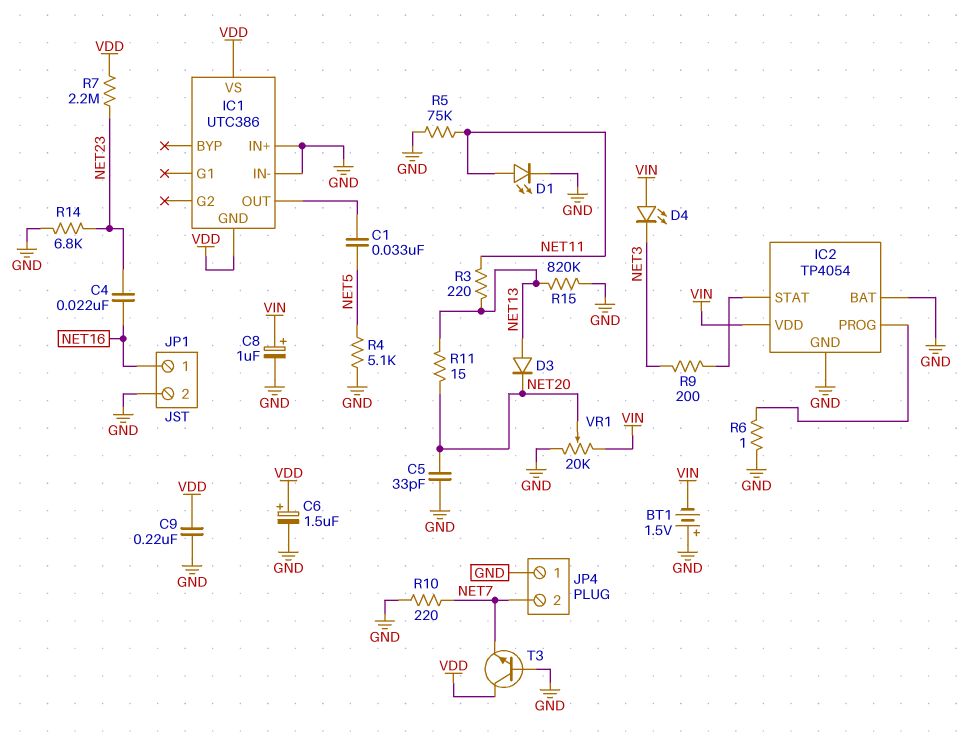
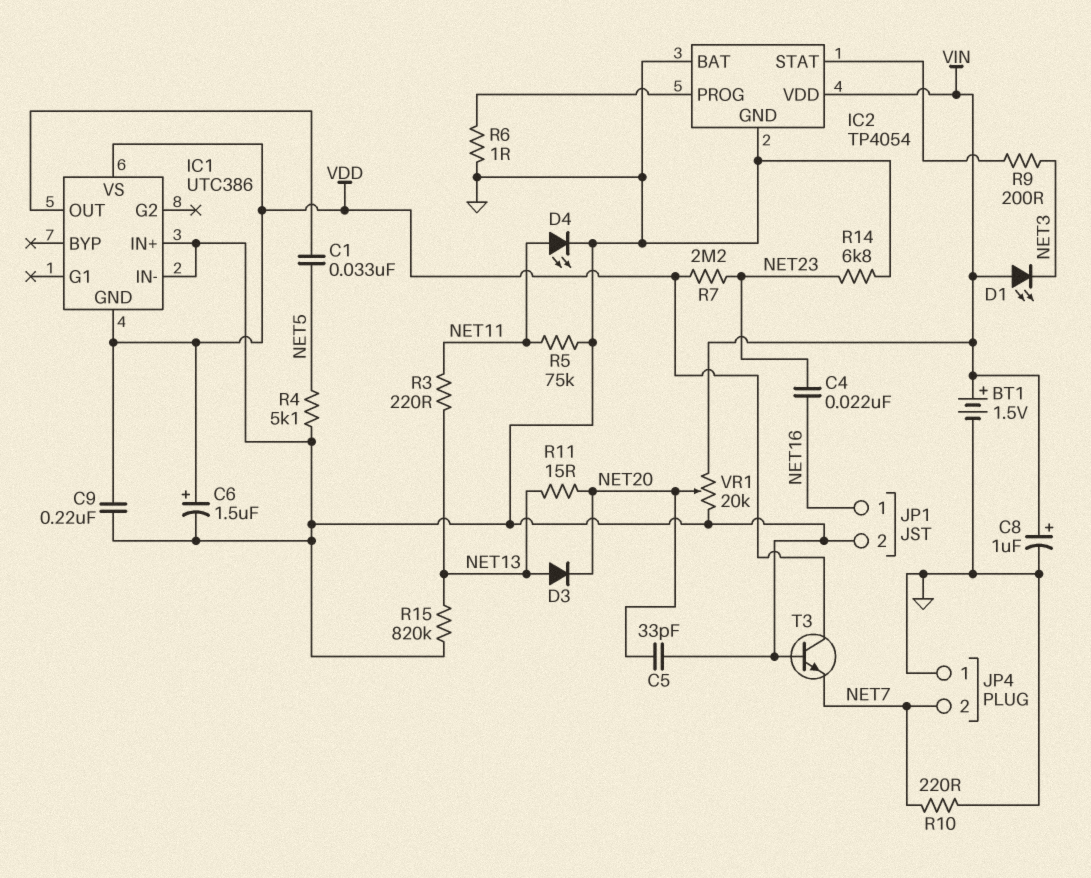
BT1: 1.5V (plus GND, minus VIN) -> 1.5V (plus VIN, minus GND)
D1: LED (A NET11, K GND) -> LED (A VIN, K NET3)
D4: LED (A VIN, K NET3) -> LED (A NET11, K GND)

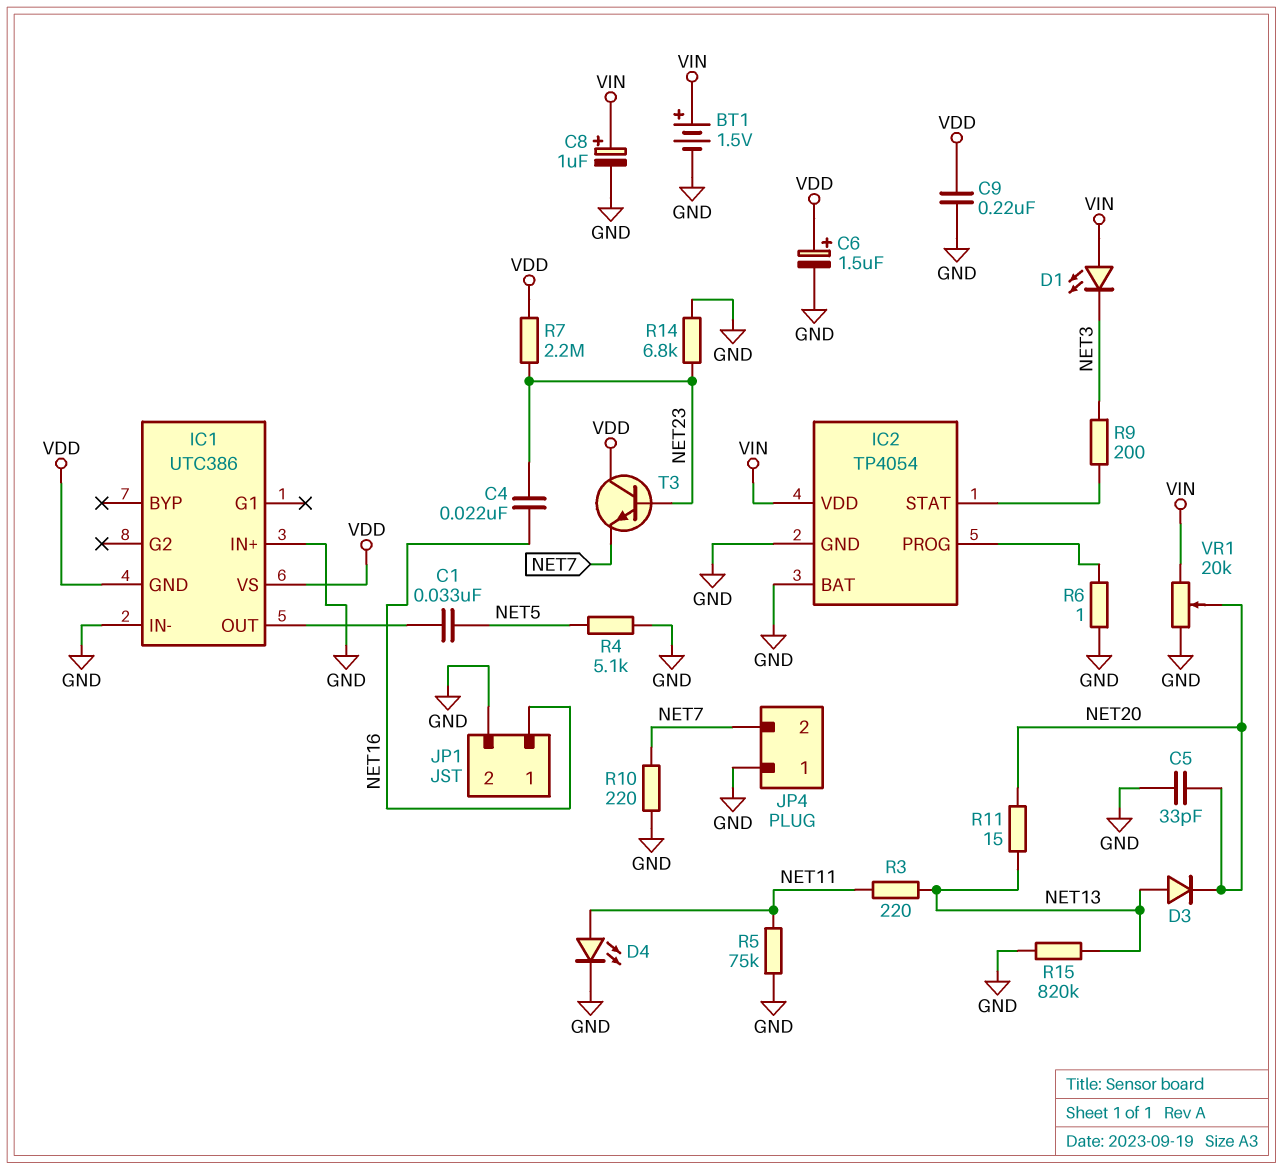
T3: NPN (B GND, C VDD, E NET7) -> NPN (B NET23, C VDD, E NET7)

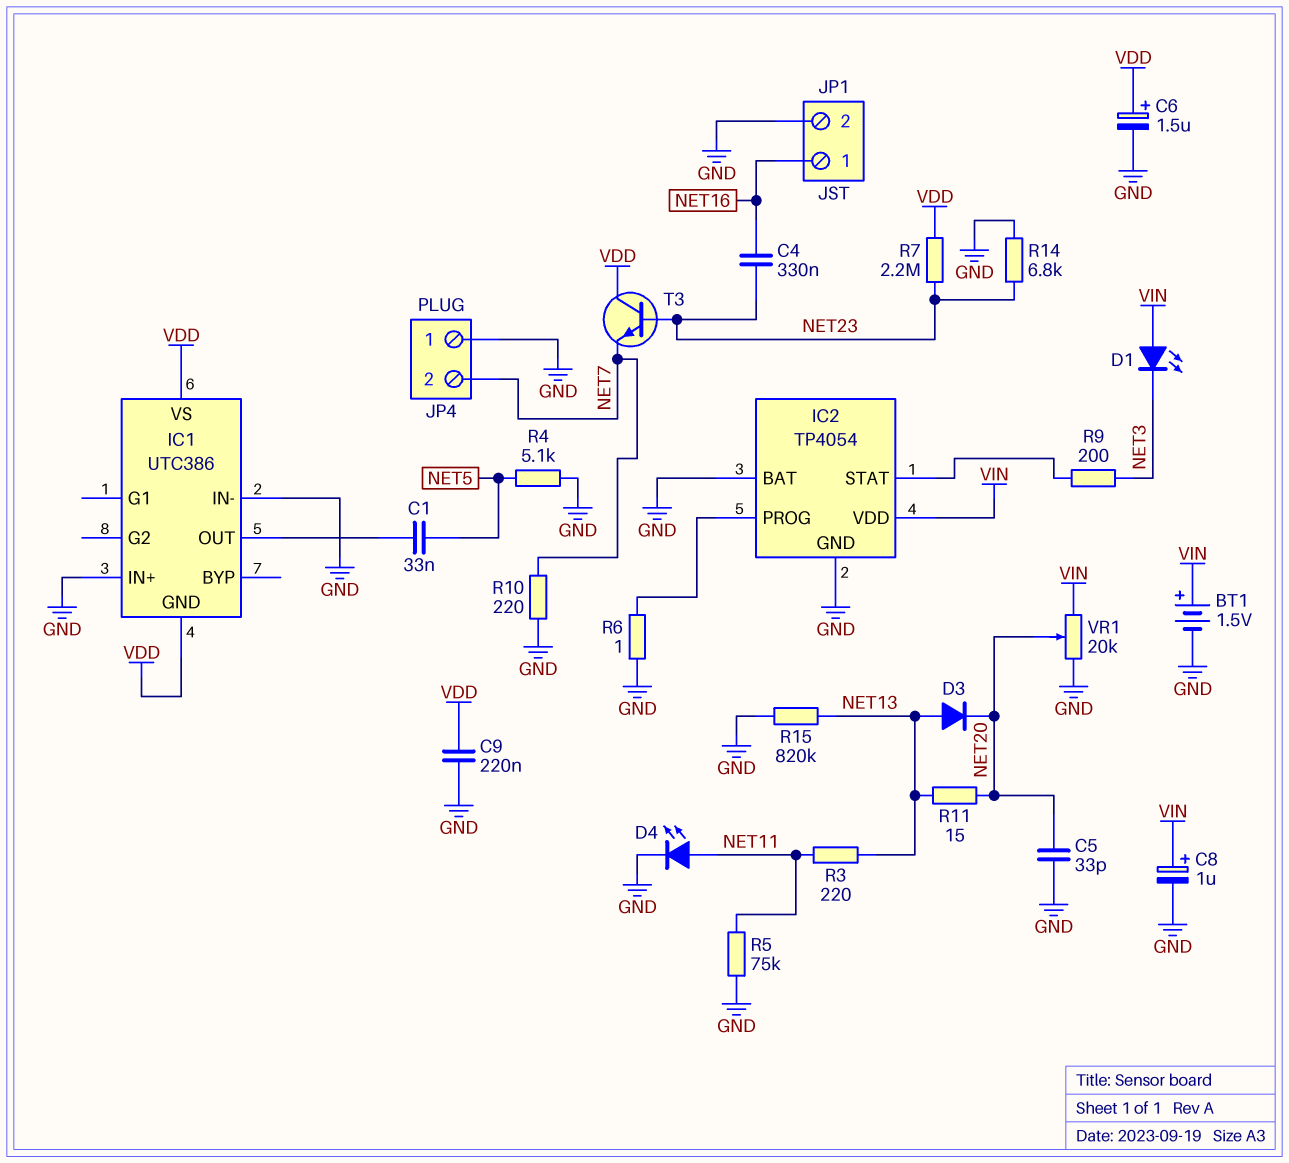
C4: 22nF (NET16, NET23) -> 330nF (NET16, NET23)

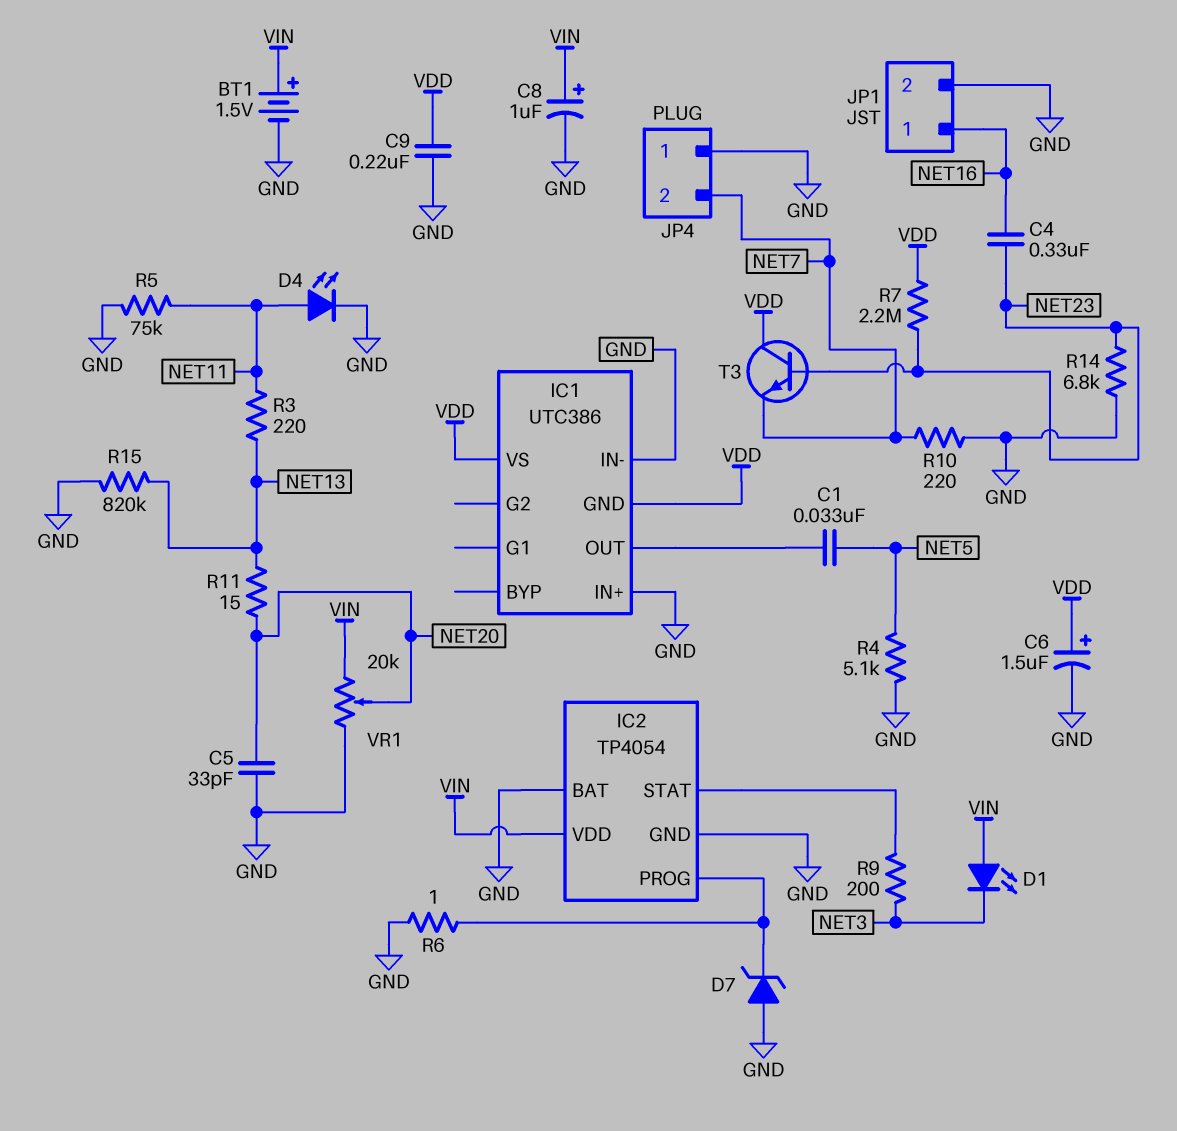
D3: diode (A NET13, K NET20) -> none
D7: none -> zener (A GND, K IC2/PROG)

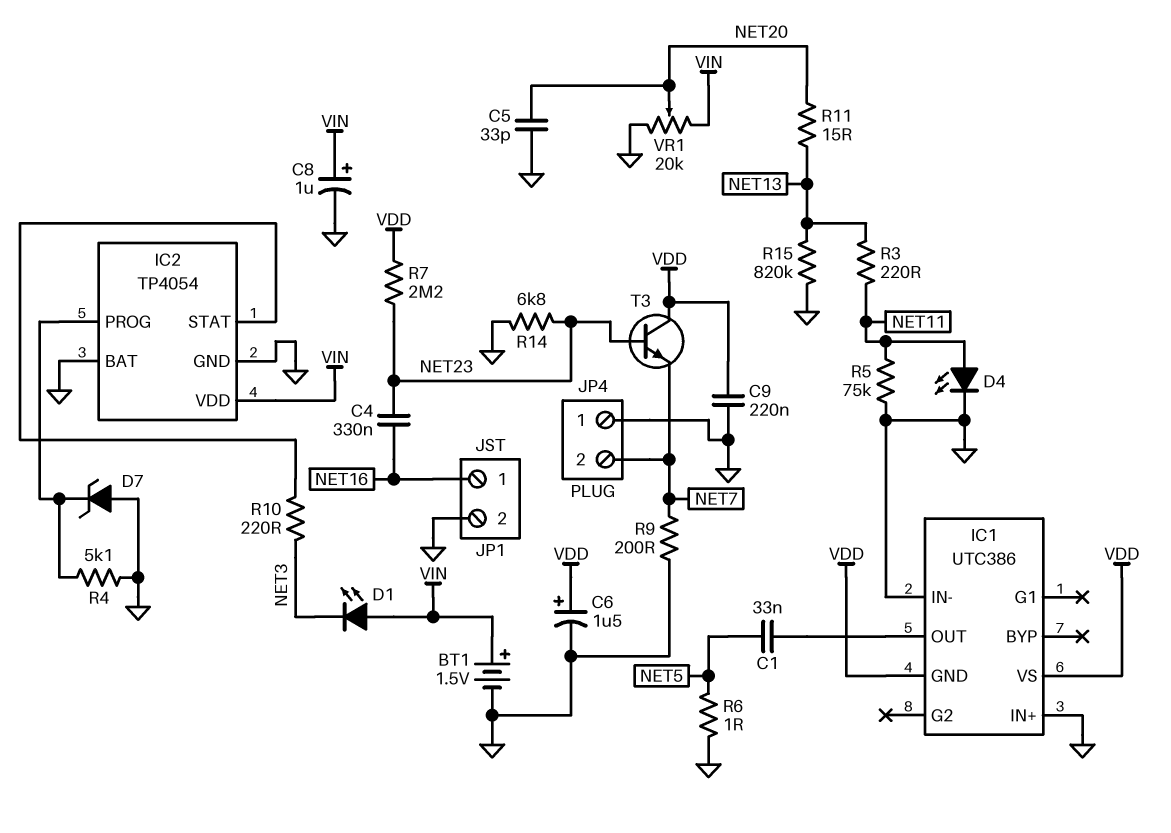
R4: 5.1k (GND, NET5) -> 5.1k (GND, IC2/PROG)
R6: 1 (GND, IC2/PROG) -> 1 (GND, NET5)
R9: 200 (IC2/STAT, NET3) -> 200 (GND, NET7)
R10: 220 (GND, NET7) -> 220 (IC2/STAT, NET3)

